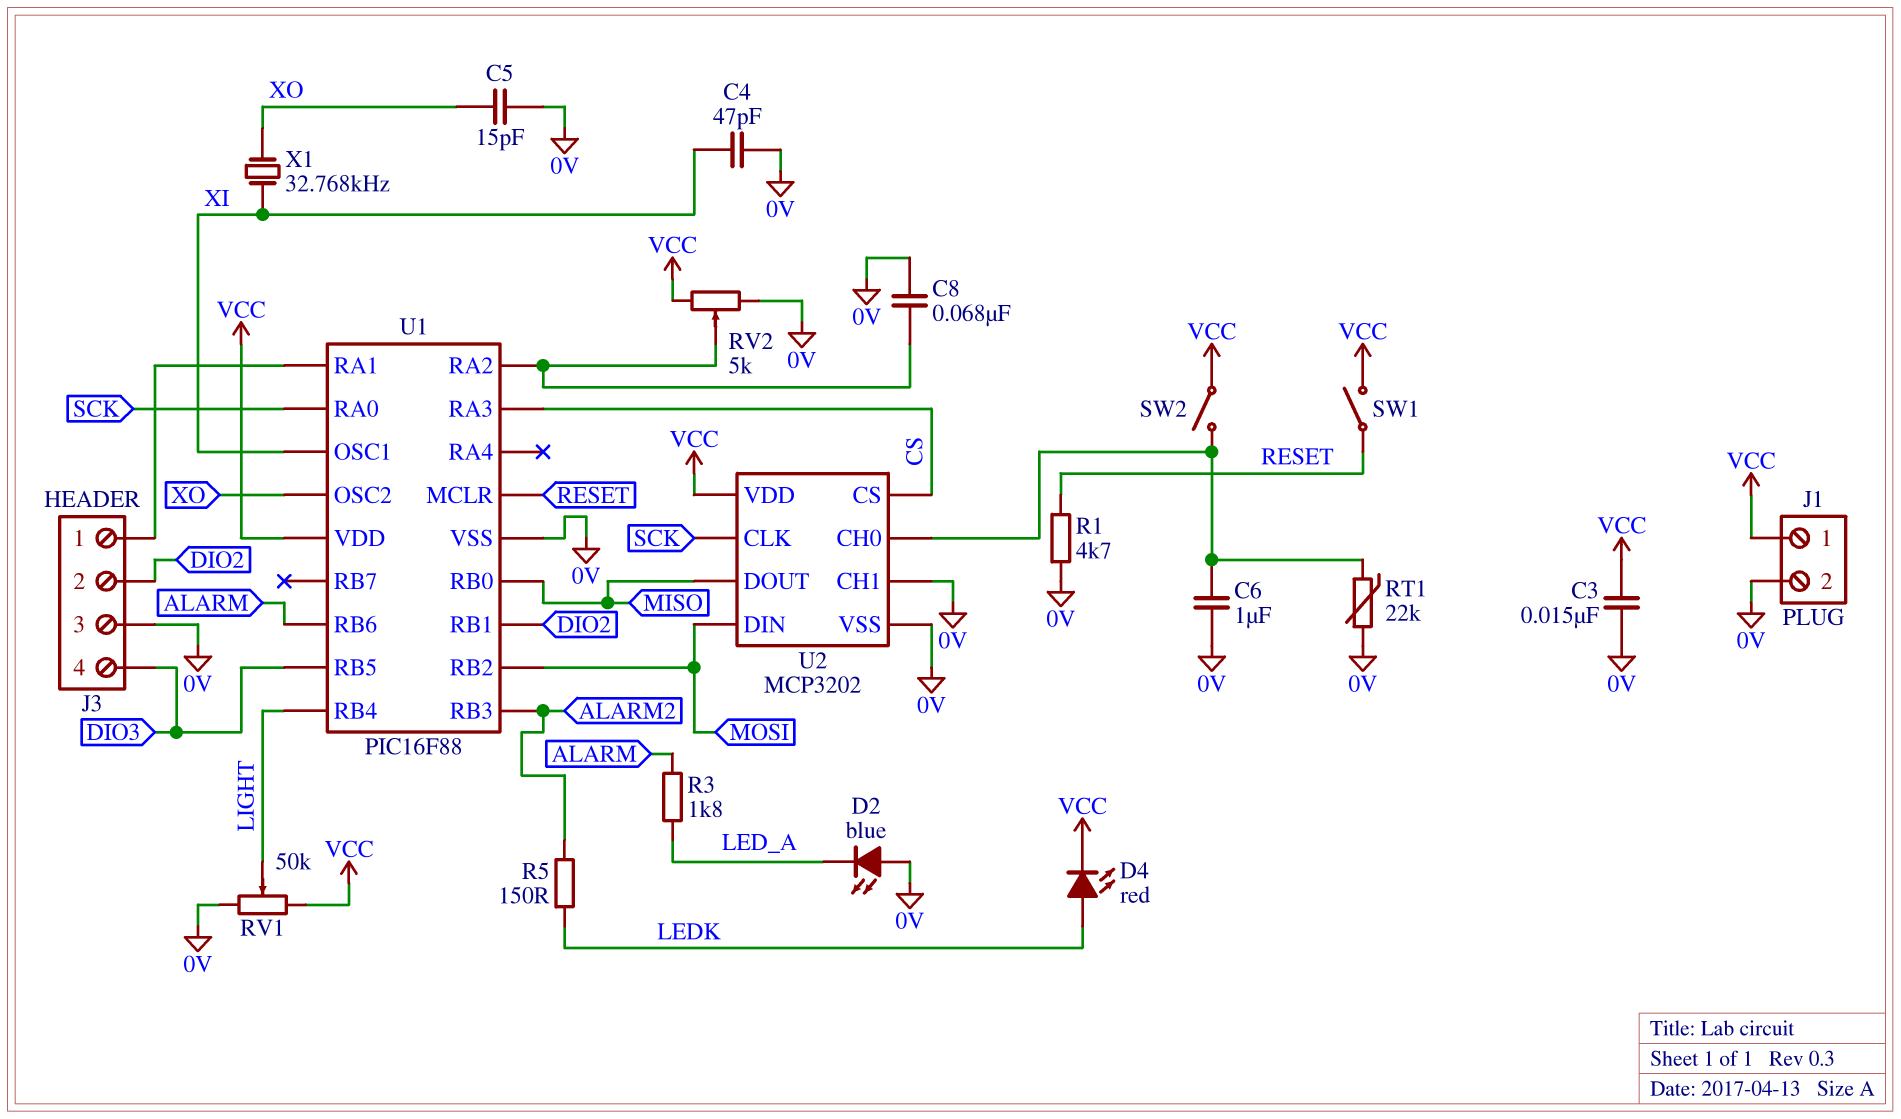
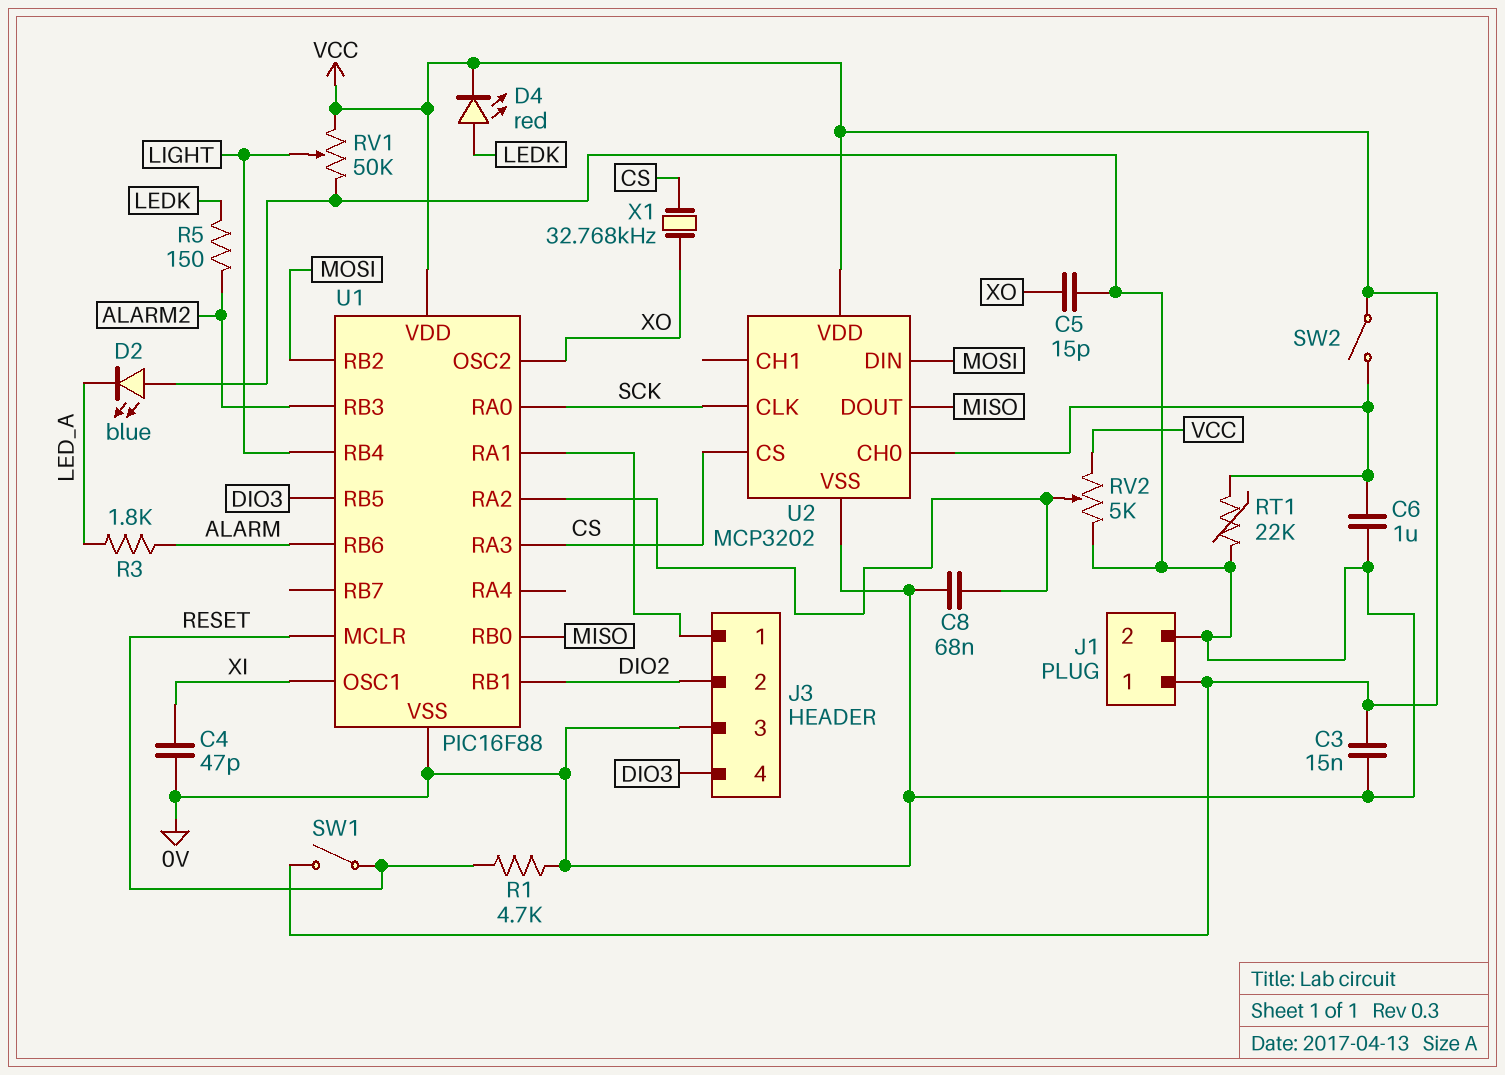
U2 pin CH1: 0V -> none
X1: 32.768kHz (XI, XO) -> 32.768kHz (CS, XO)

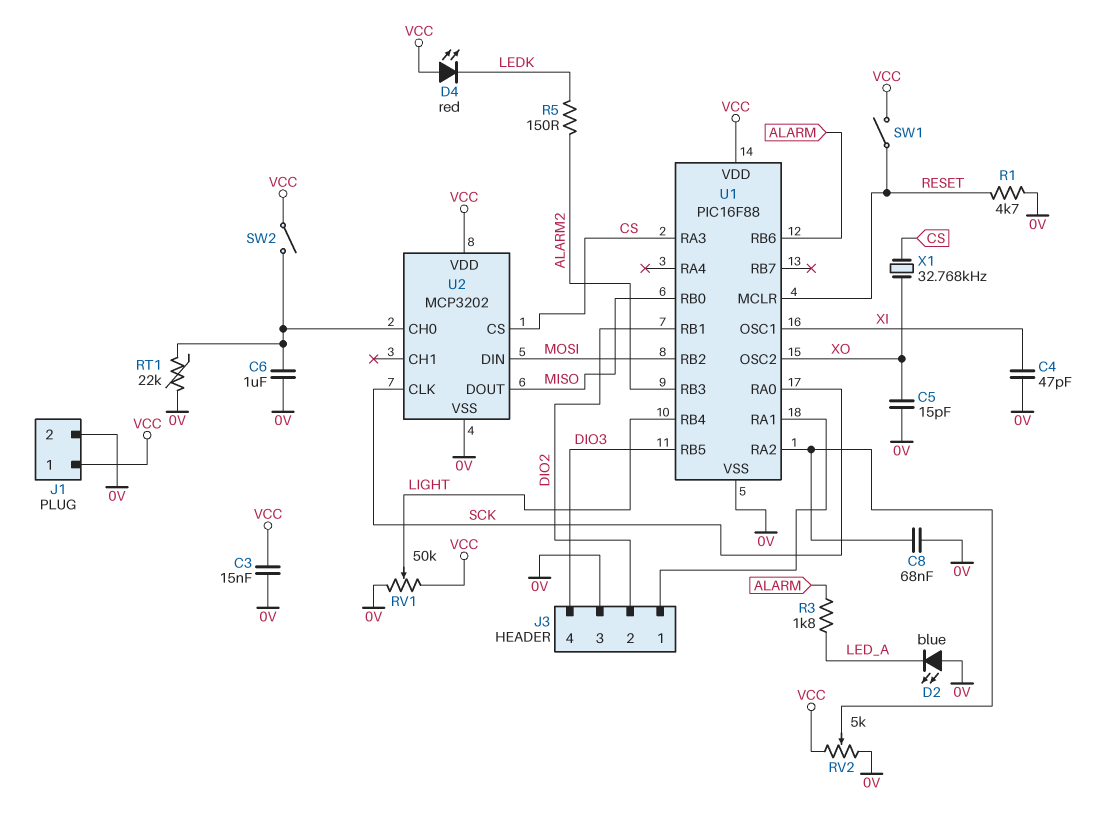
D4: LED red (A LEDK, K VCC) -> LED red (A VCC, K LEDK)

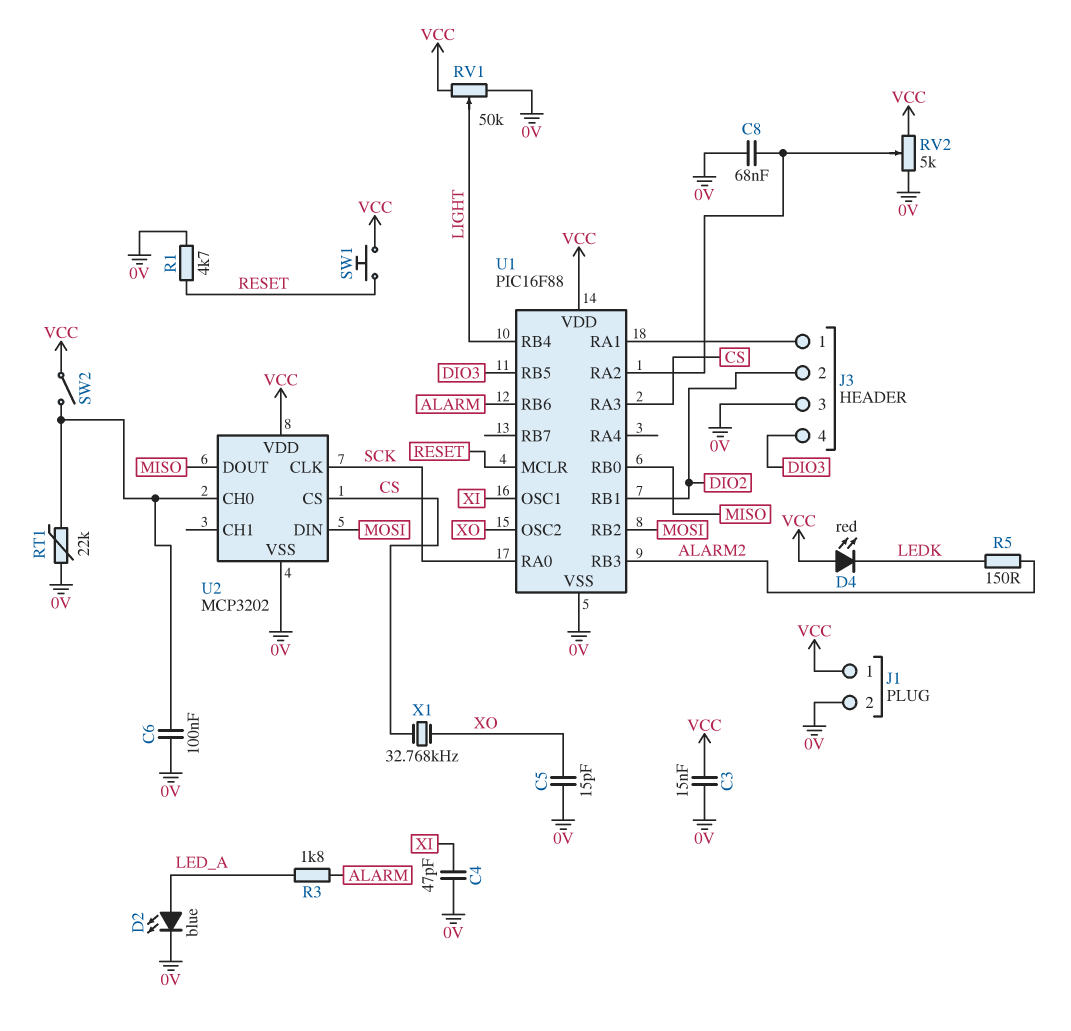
C6: 1uF (0V, U2/CH0) -> 100nF (0V, U2/CH0)
D2: LED blue (A 0V, K LED_A) -> LED blue (A LED_A, K 0V)
SW1: switch (RESET, VCC) -> button (RESET, VCC)

